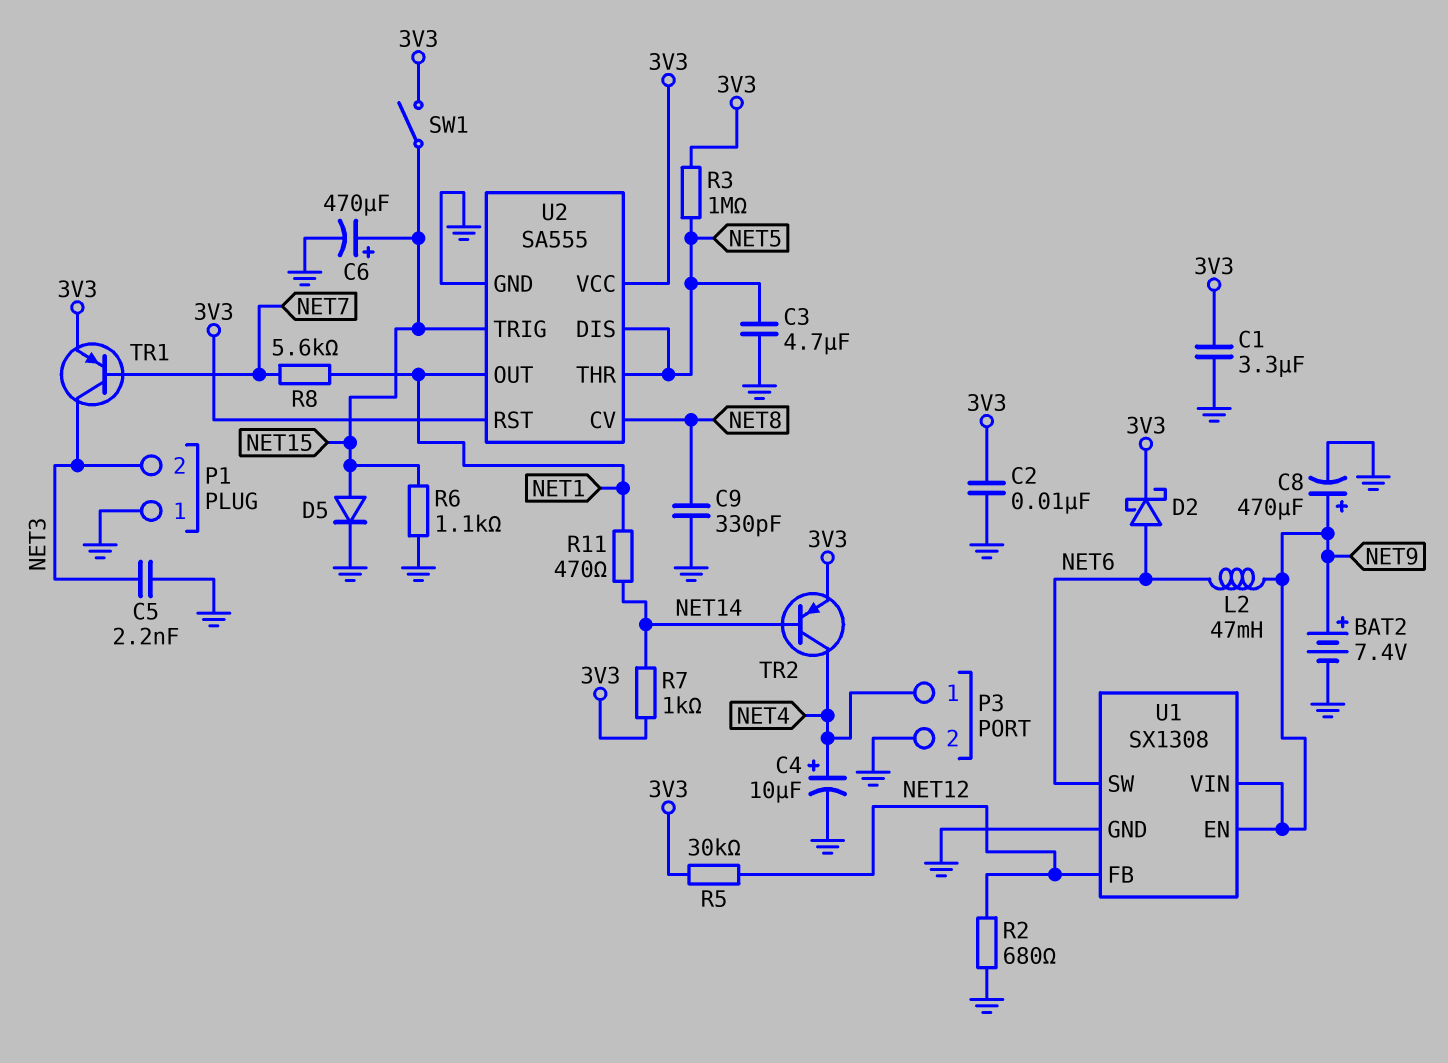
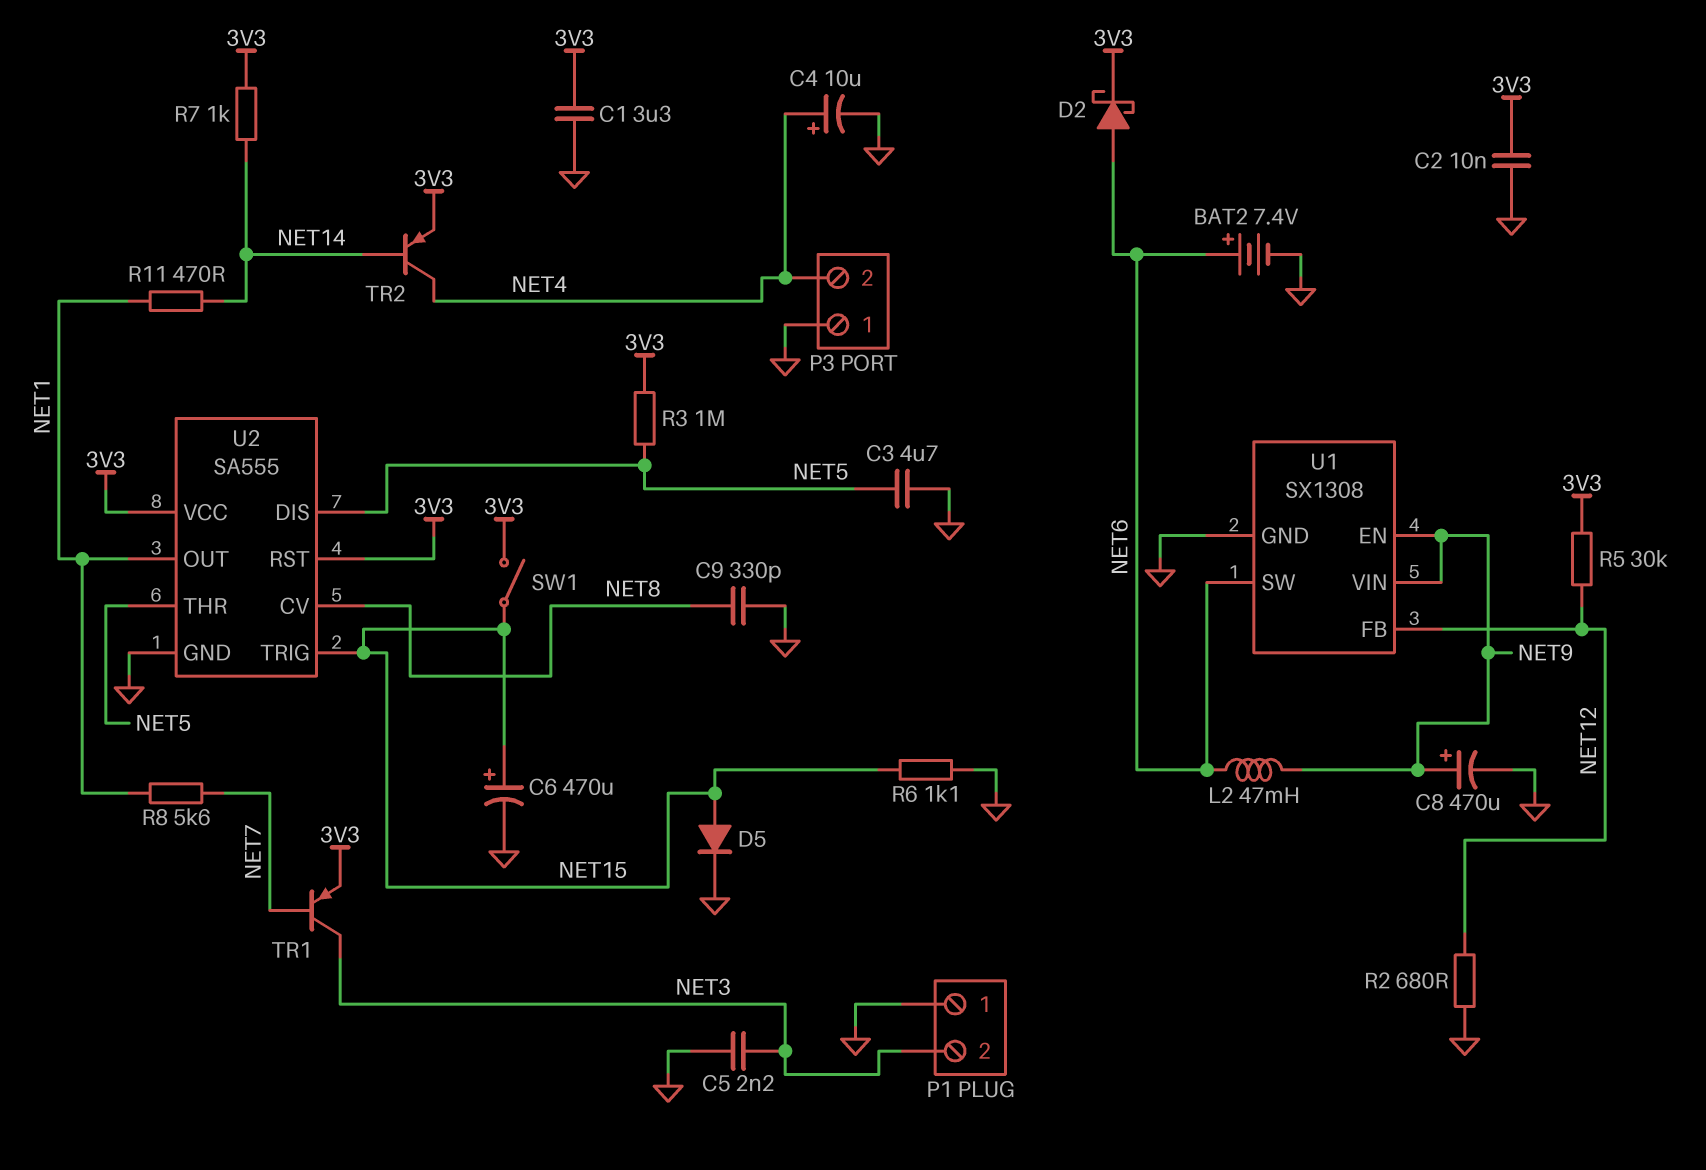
BAT2: 7.4V (plus NET9, minus GND) -> 7.4V (plus NET6, minus GND)
P3 pin 1: NET4 -> GND
P3 pin 2: GND -> NET4

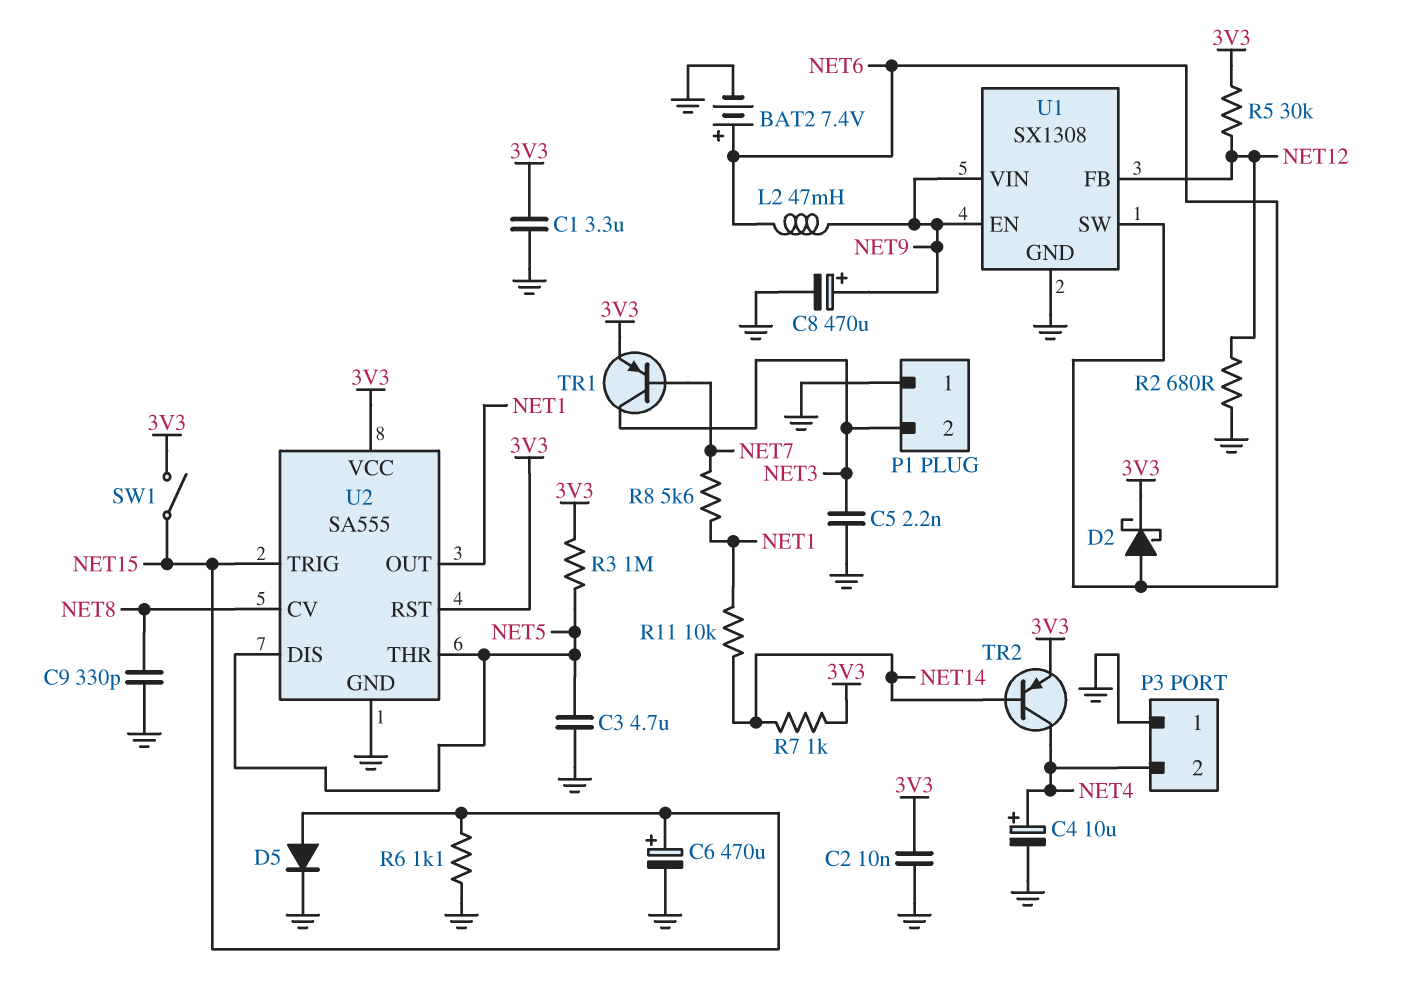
R11: 470 (NET1, NET14) -> 10k (NET1, NET14)

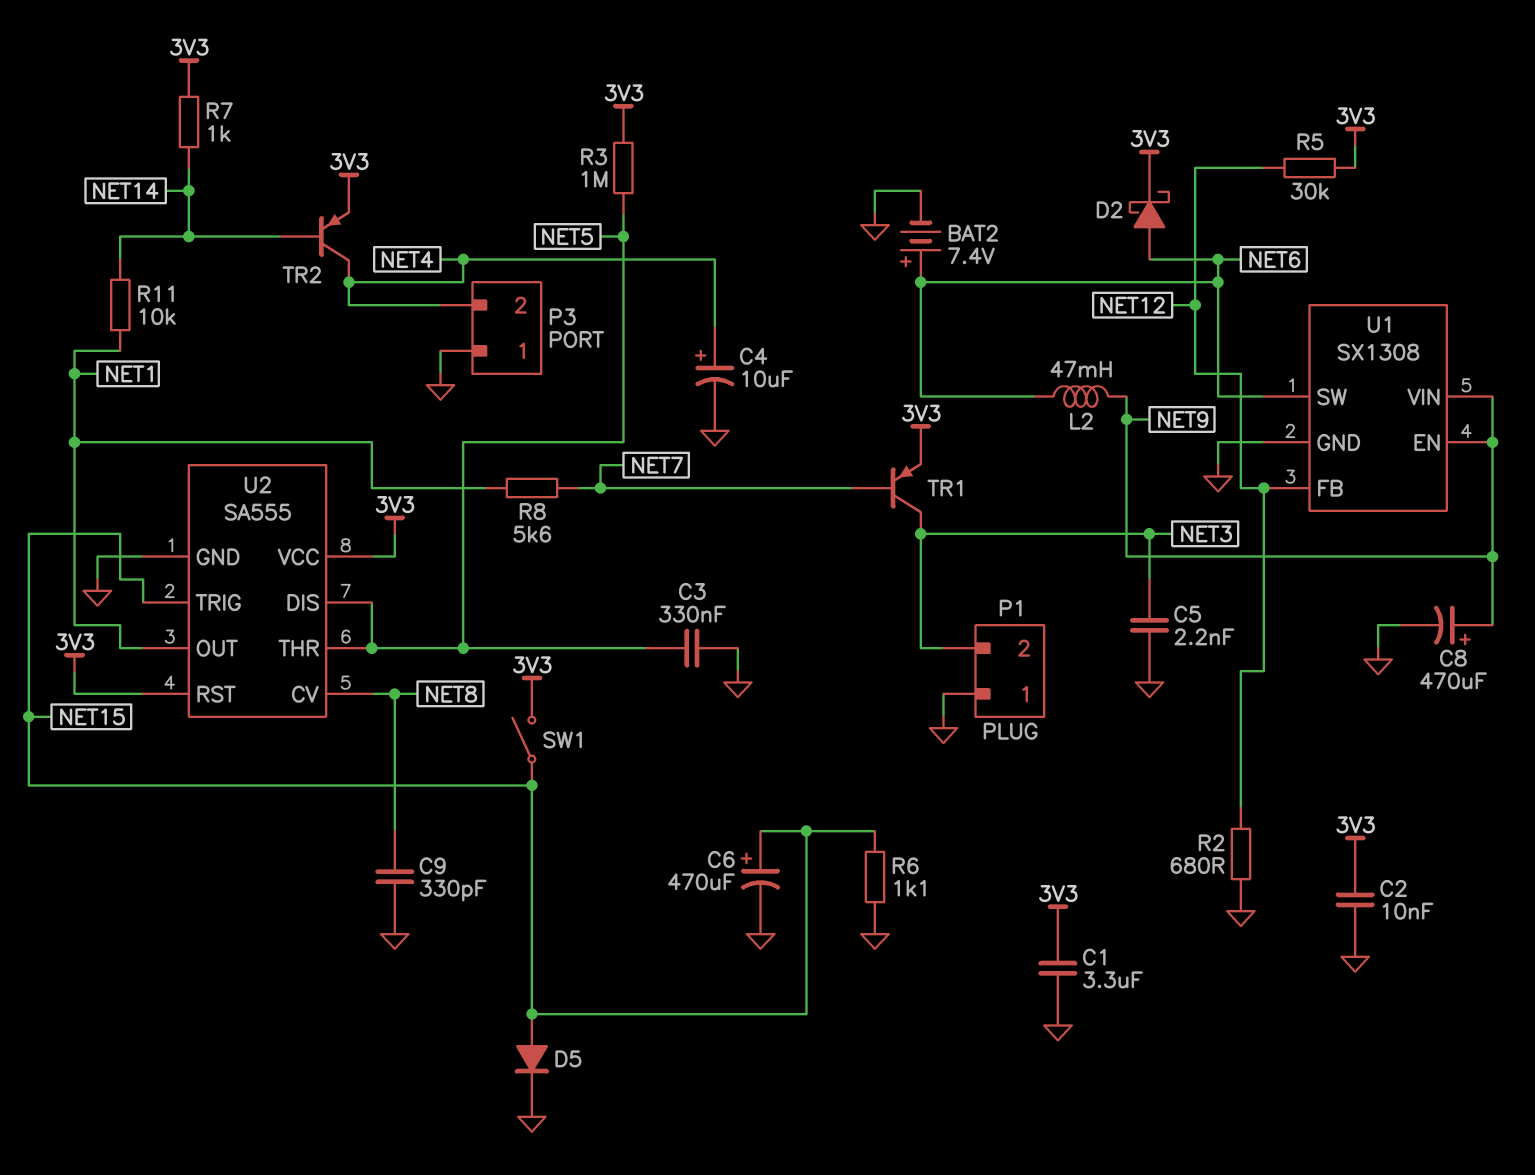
C3: 4.7uF (GND, NET5) -> 330nF (GND, NET5)

